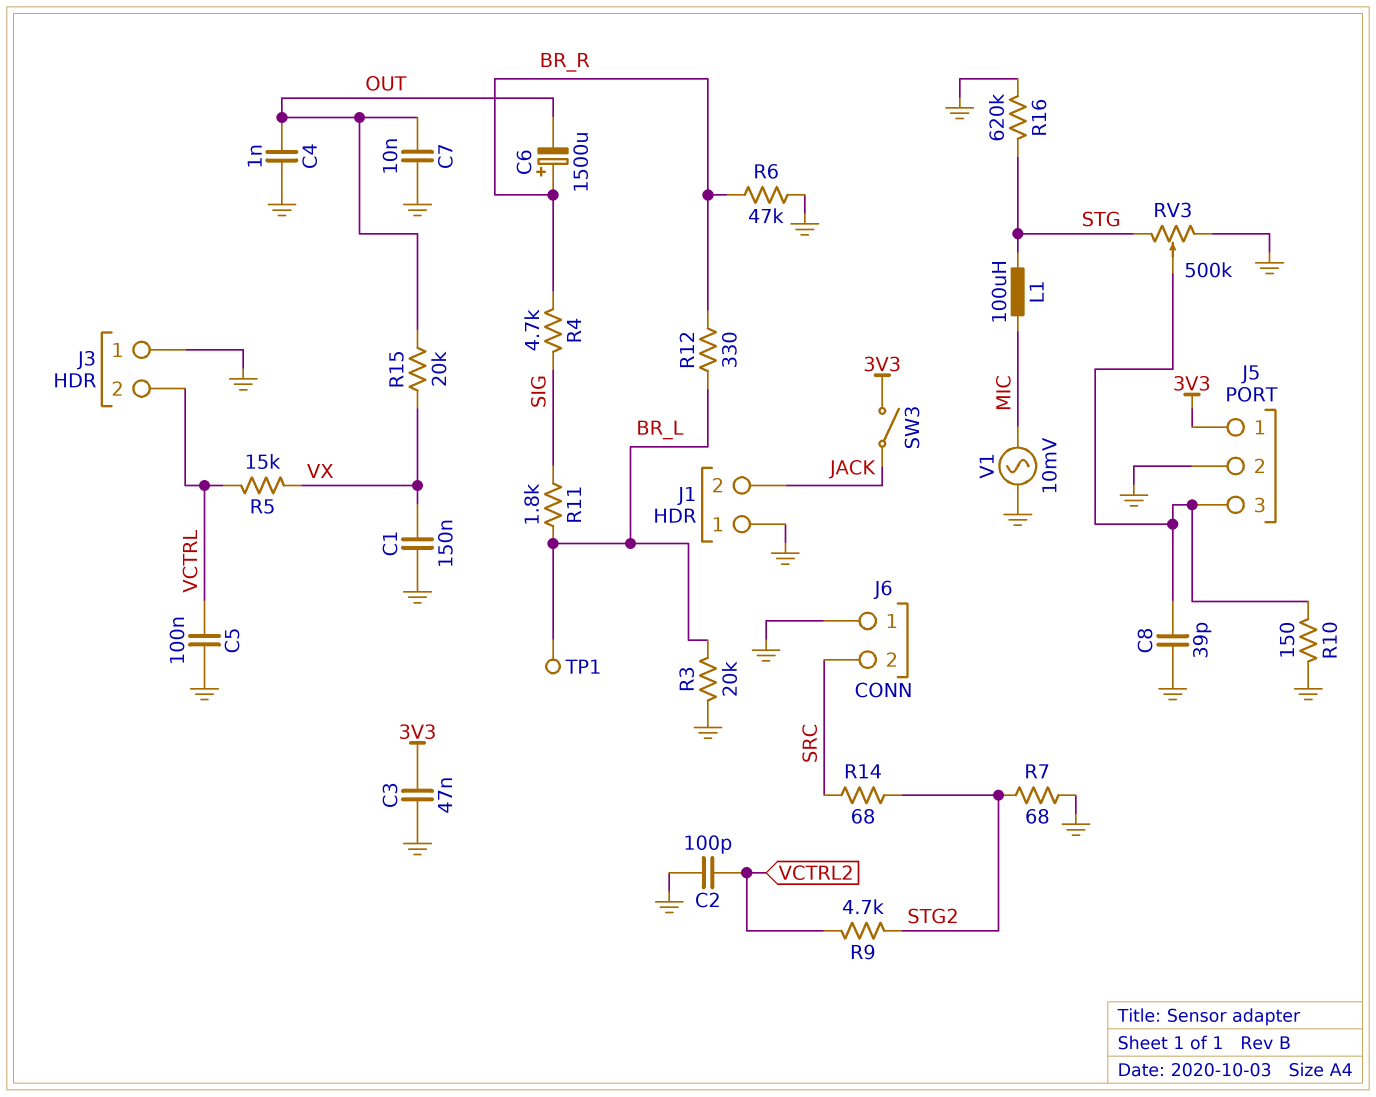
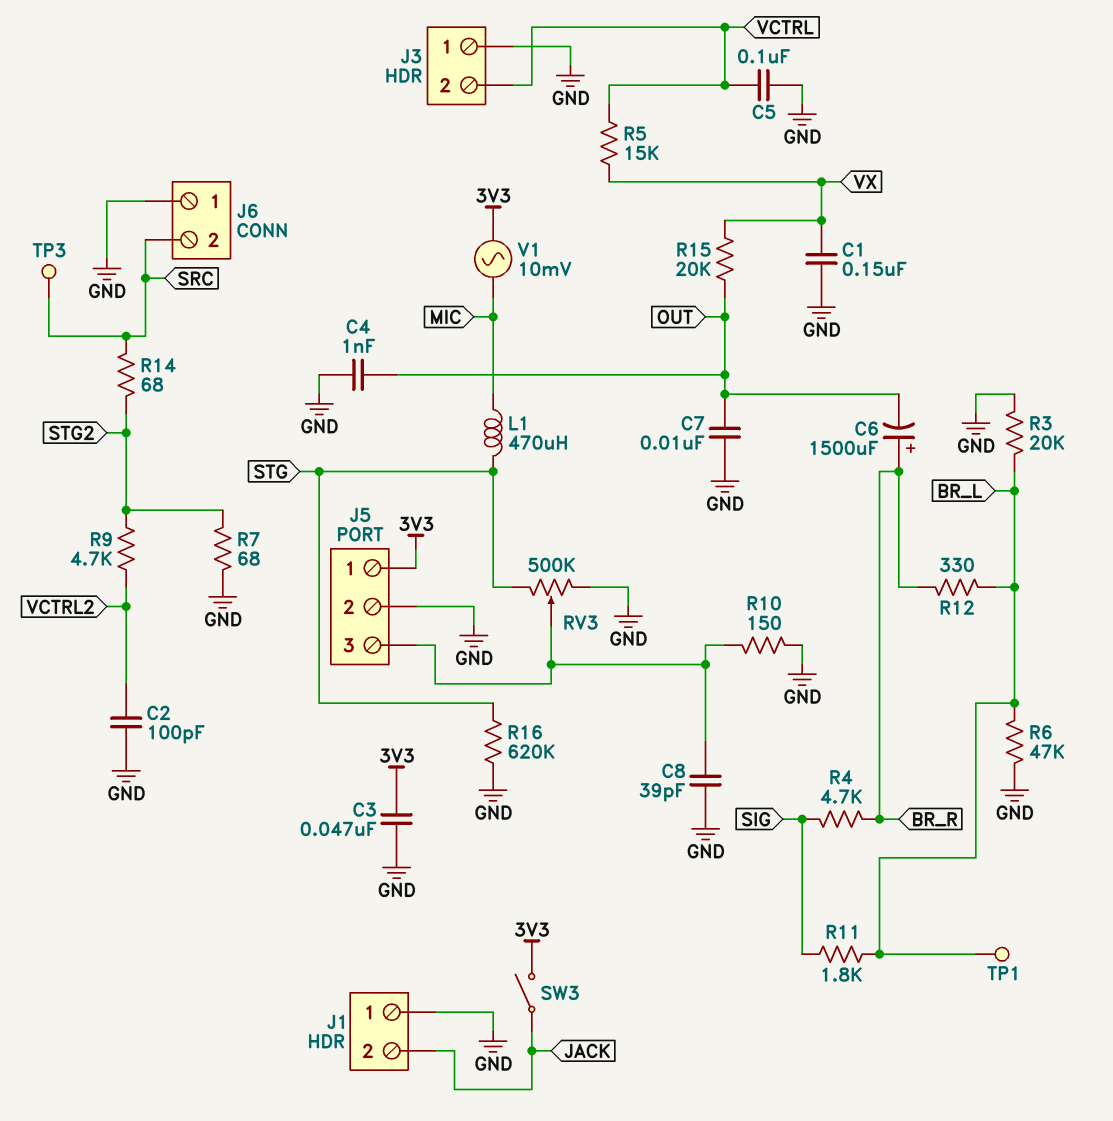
L1: 100uH (MIC, STG) -> 470uH (MIC, STG)
R6: 47k (BR_R, GND) -> 47k (BR_L, GND)
TP3: none -> test point (SRC)
V1: AC 10mV (GND, MIC) -> AC 10mV (3V3, MIC)

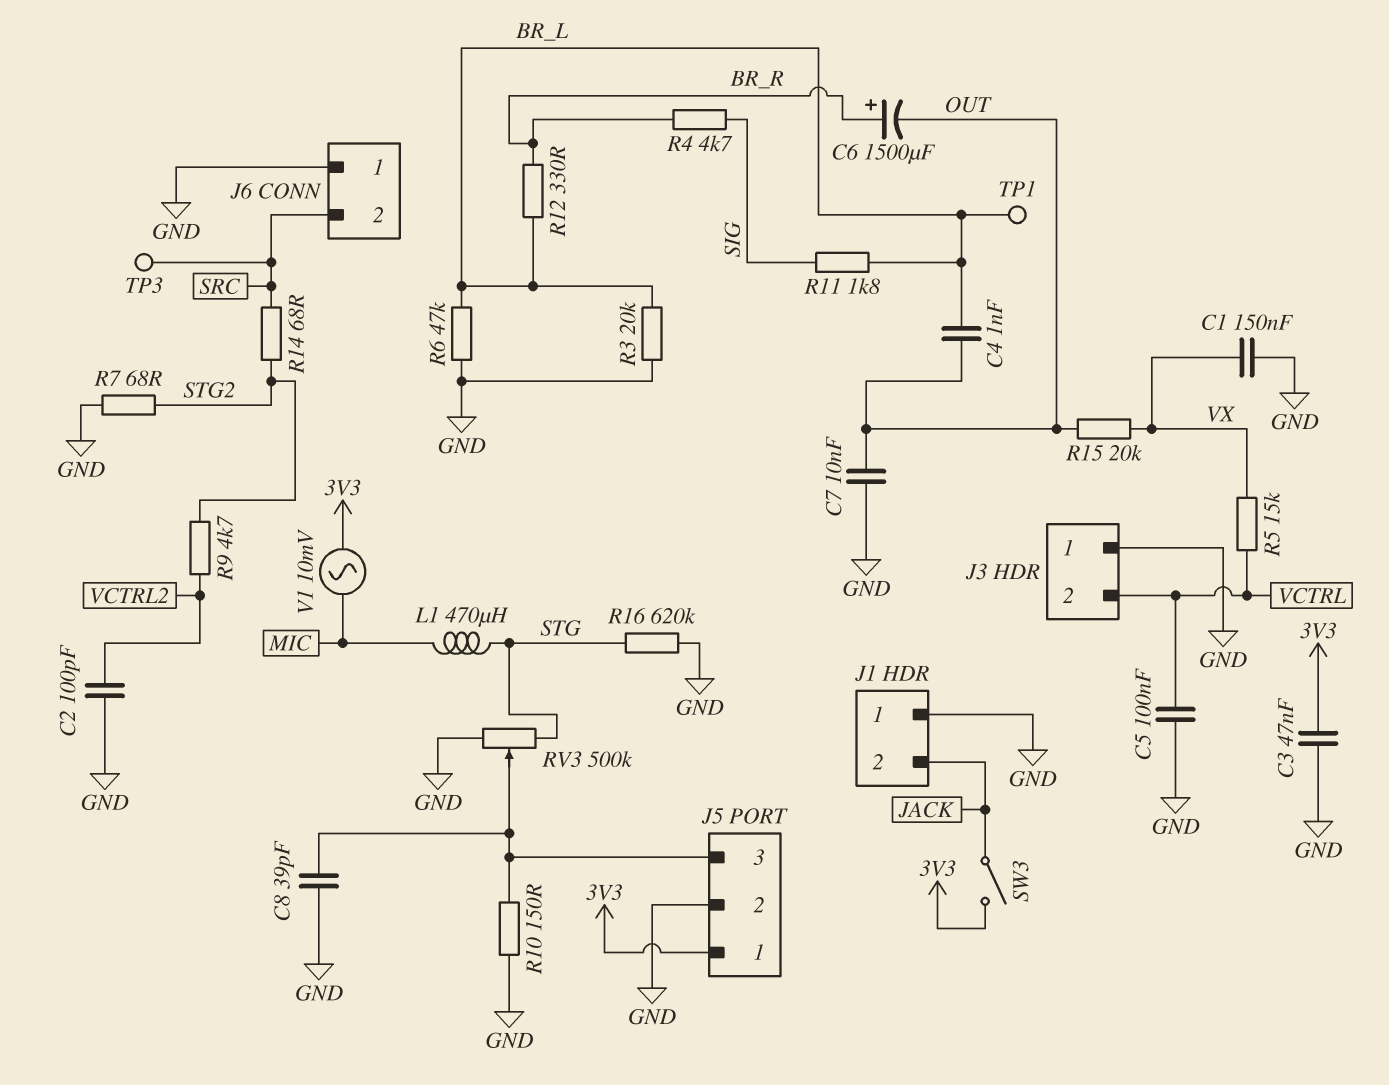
C4: 1nF (GND, OUT) -> 1nF (BR_L, OUT)

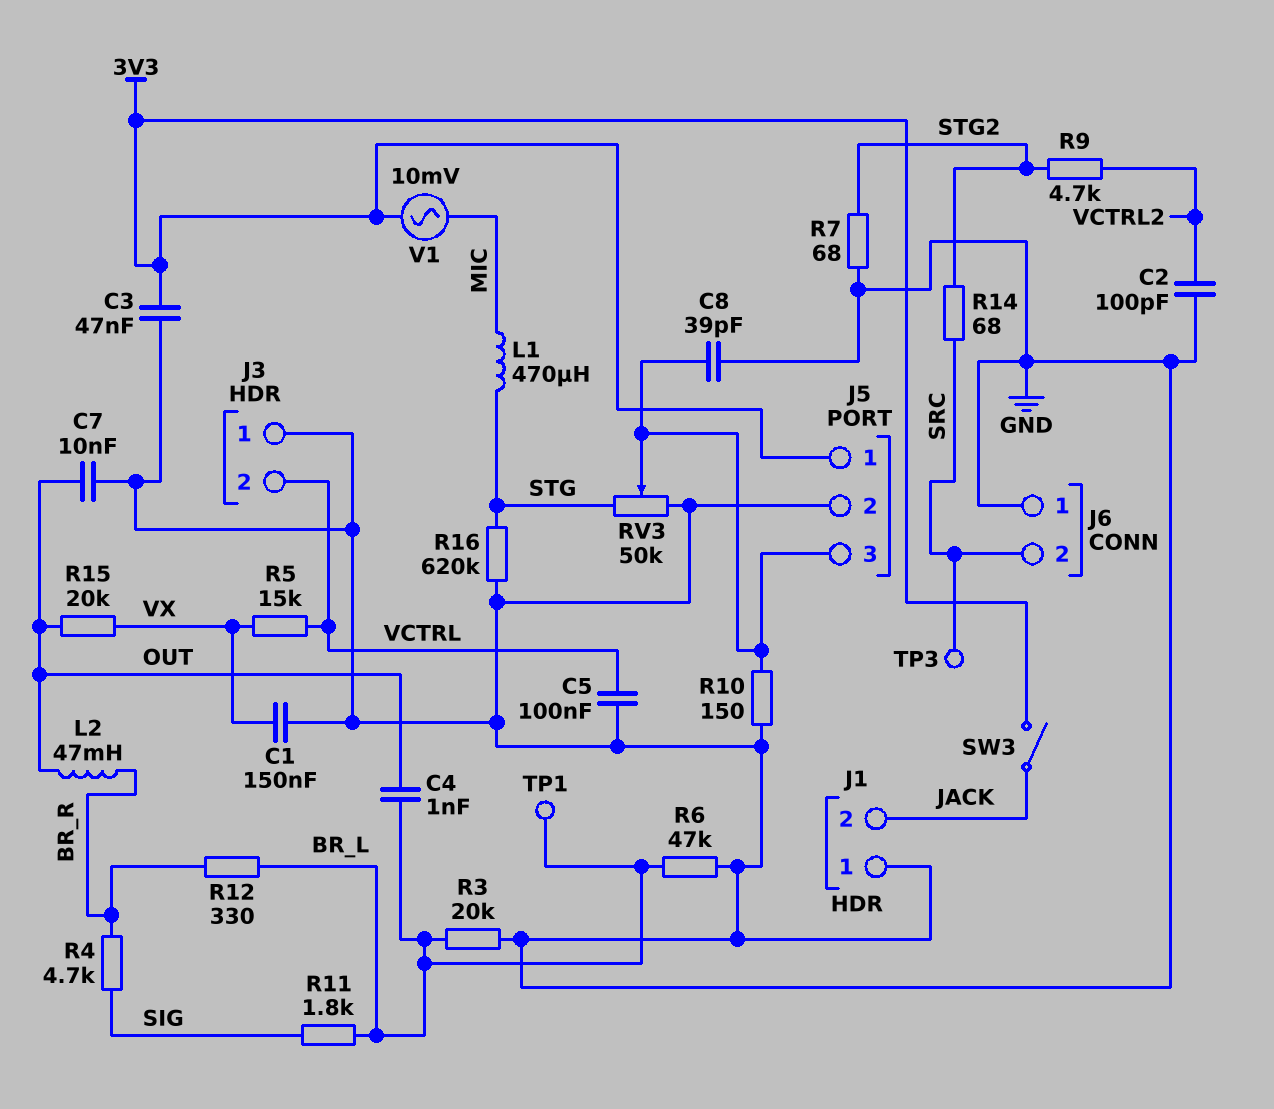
C6: 1500uF (plus BR_R, minus OUT) -> none
L2: none -> 47mH (BR_R, OUT)
RV3: 500k (GND, STG, wiper J5/3) -> 50k (GND, STG, wiper J5/3)

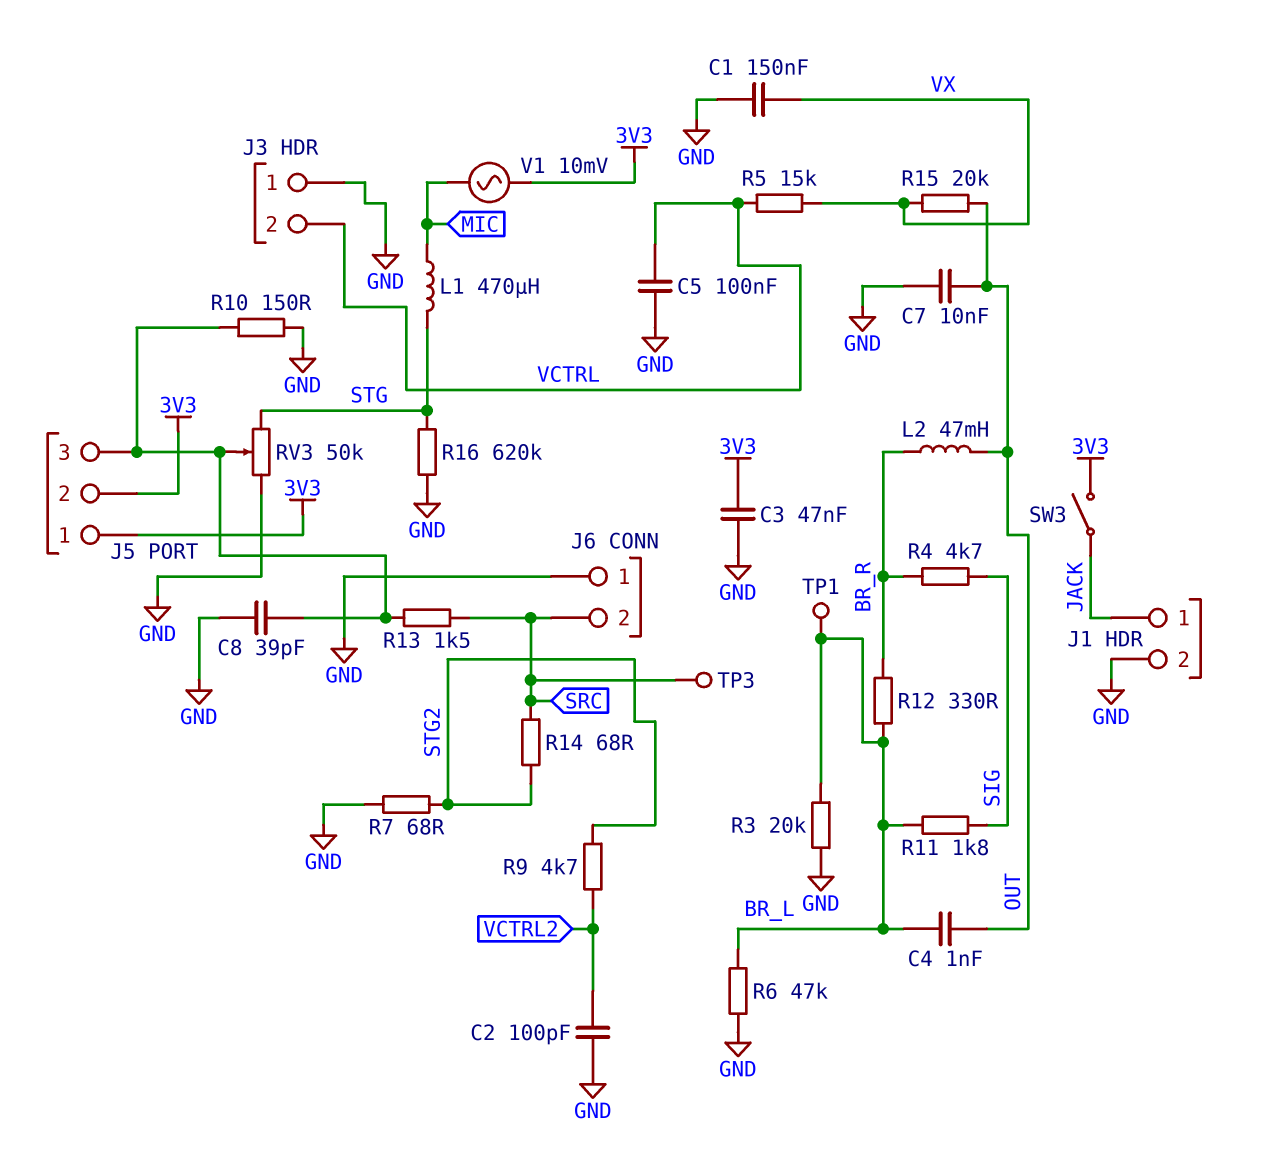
J1 pin 1: GND -> JACK
J1 pin 2: JACK -> GND
J5 pin 2: GND -> 3V3
R13: none -> 1.5k (J5/3, SRC)

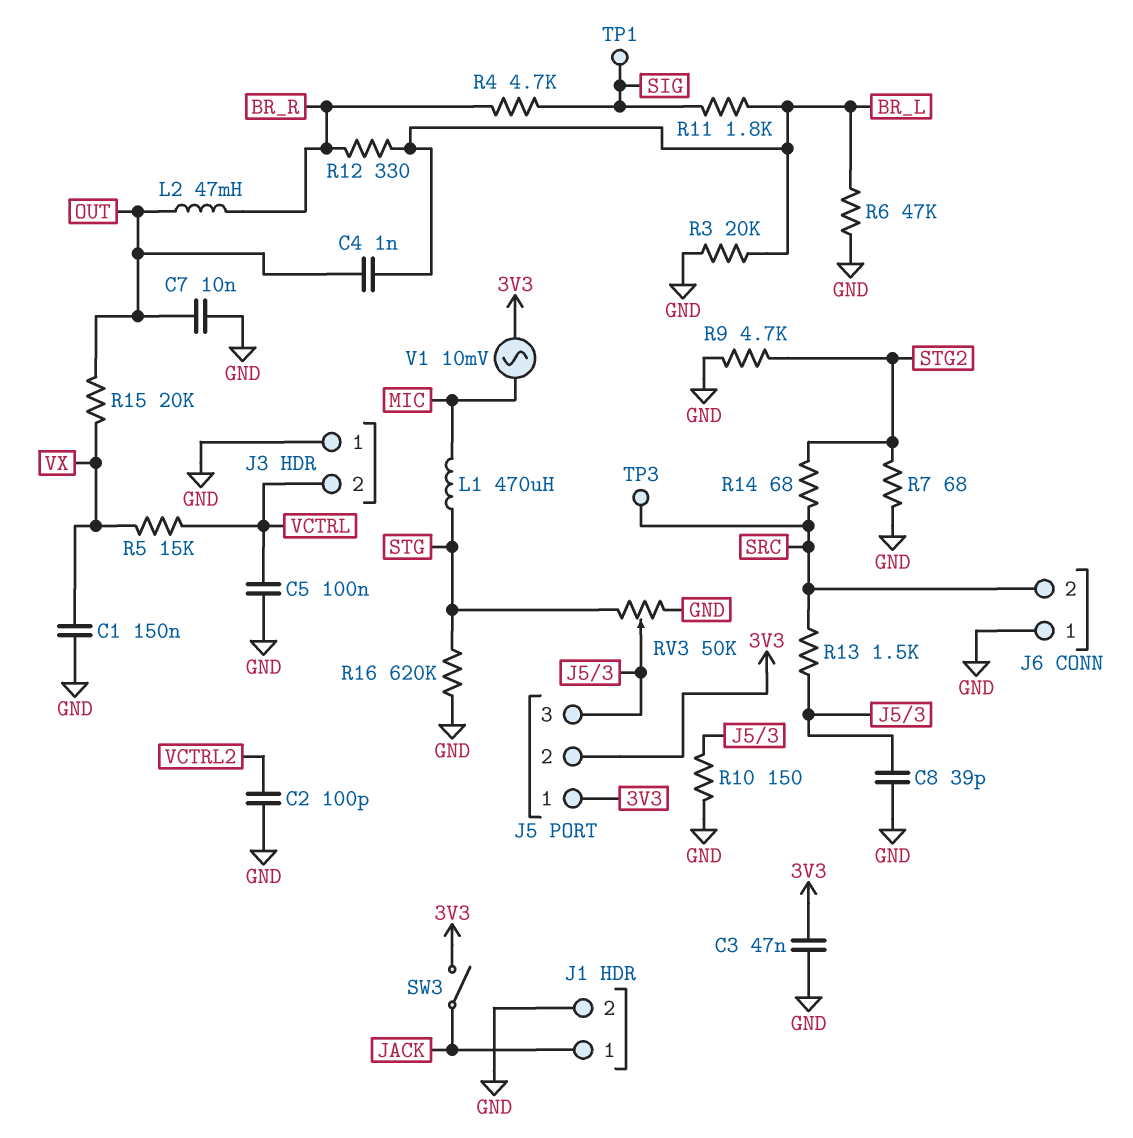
R9: 4.7k (STG2, VCTRL2) -> 4.7k (GND, STG2)
TP1: test point (BR_L) -> test point (SIG)

